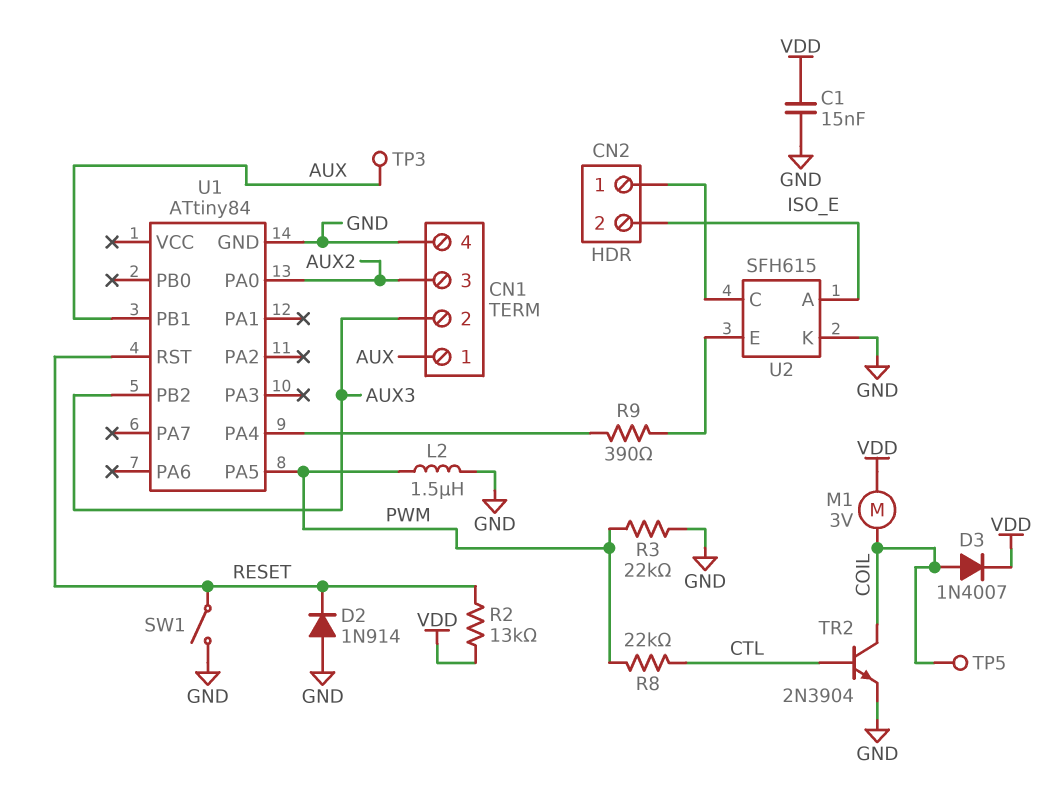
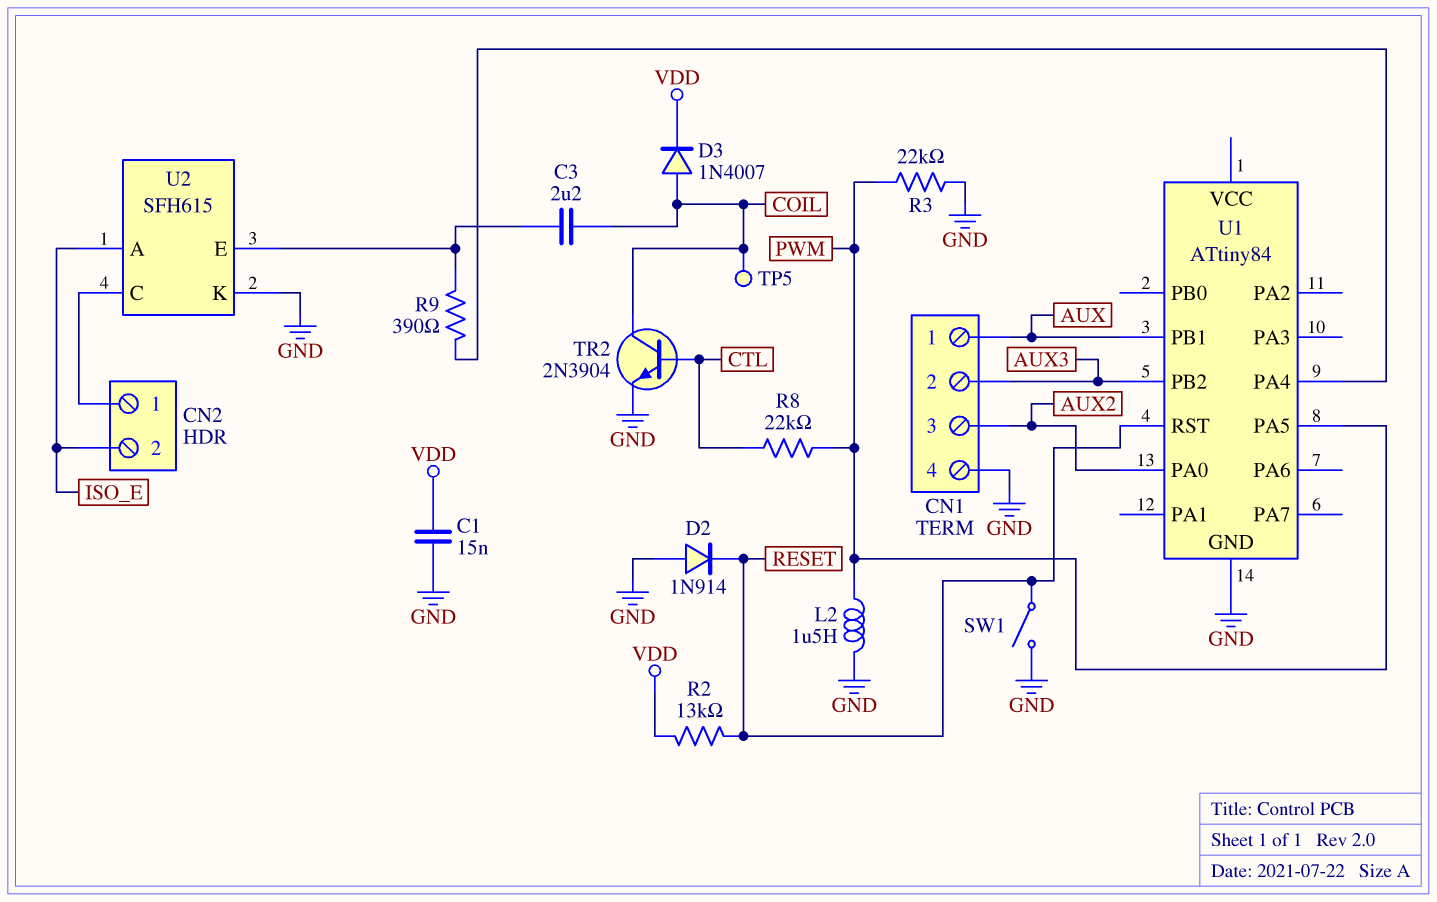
C3: none -> 2.2uF (COIL, U2/E)
M1: motor 3V (COIL, VDD) -> none
TP3: test point (AUX) -> none

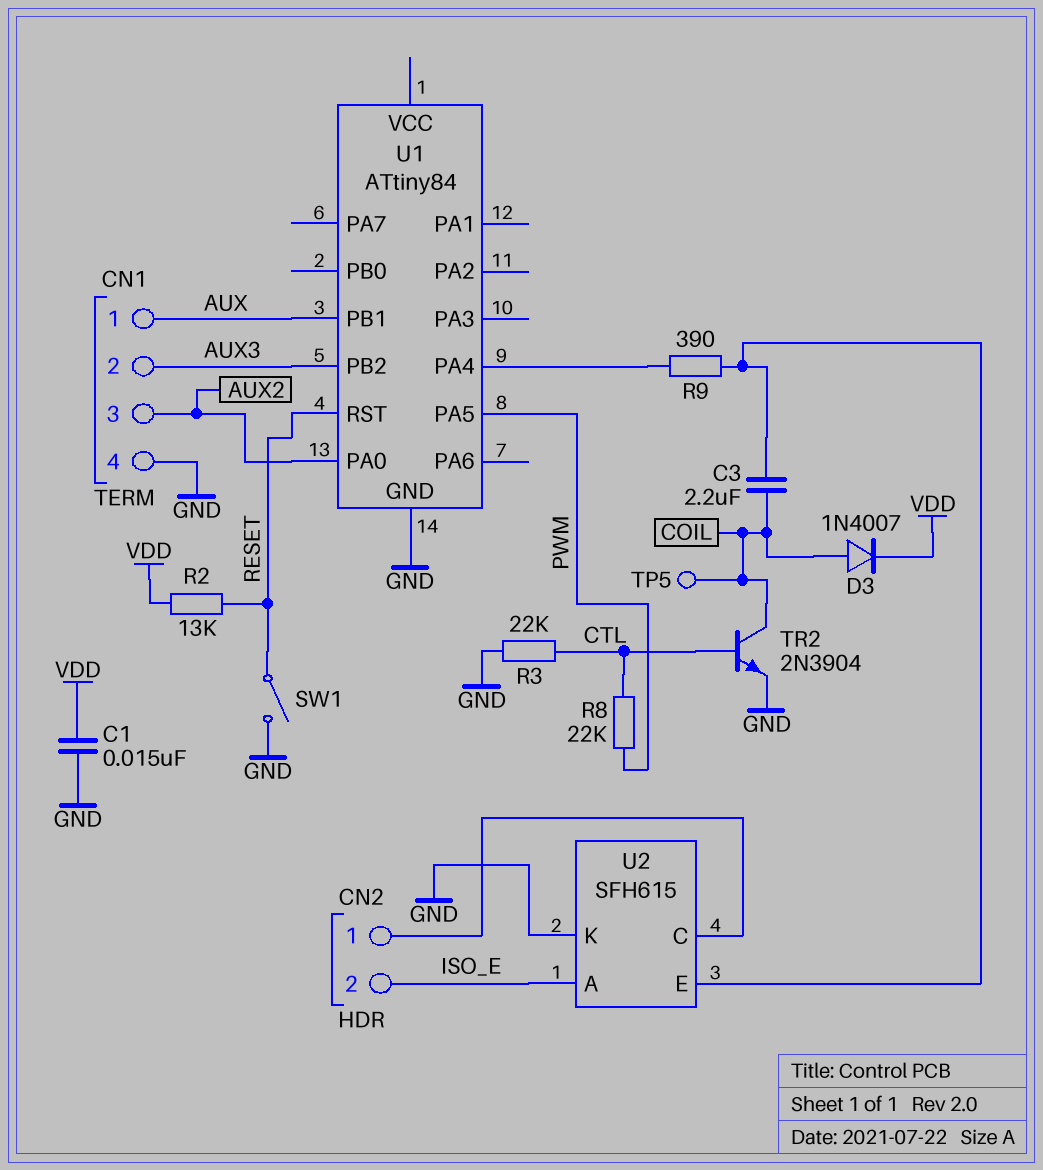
D2: diode 1N914 (A GND, K RESET) -> none
L2: 1.5uH (GND, PWM) -> none
R3: 22k (GND, PWM) -> 22k (CTL, GND)

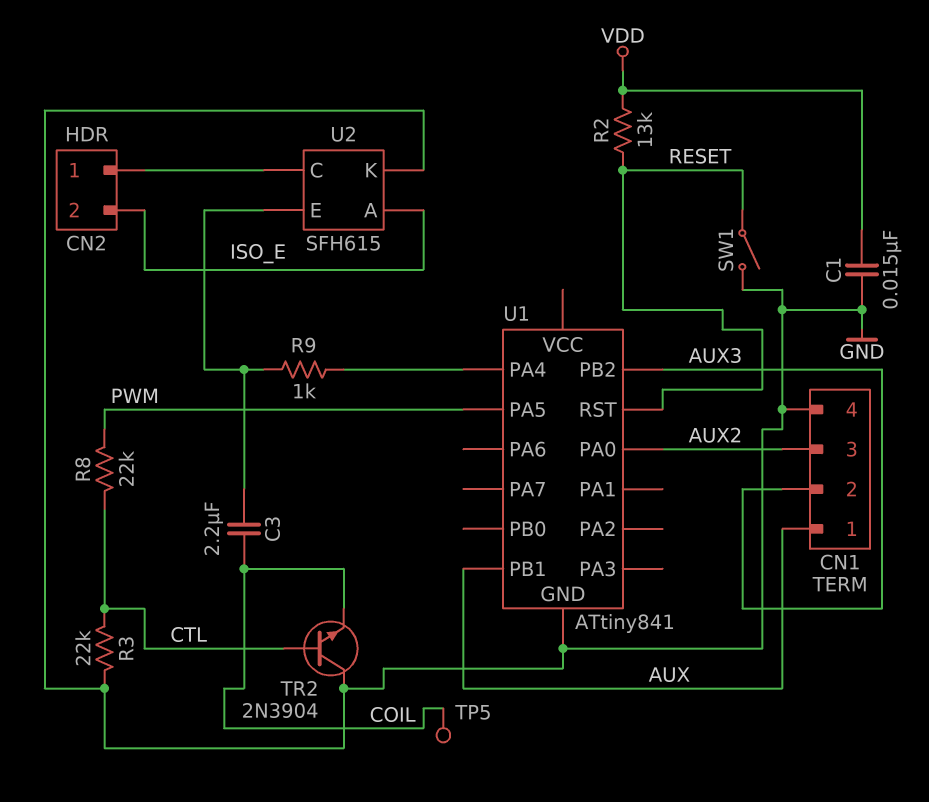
D3: diode 1N4007 (A COIL, K VDD) -> none
R9: 390 (U1/PA4, U2/E) -> 1k (U1/PA4, U2/E)
TR2: NPN 2N3904 (B CTL, C COIL, E GND) -> NPN 2N3904 (B CTL, C GND, E COIL)
U1: ATtiny84 -> ATtiny841

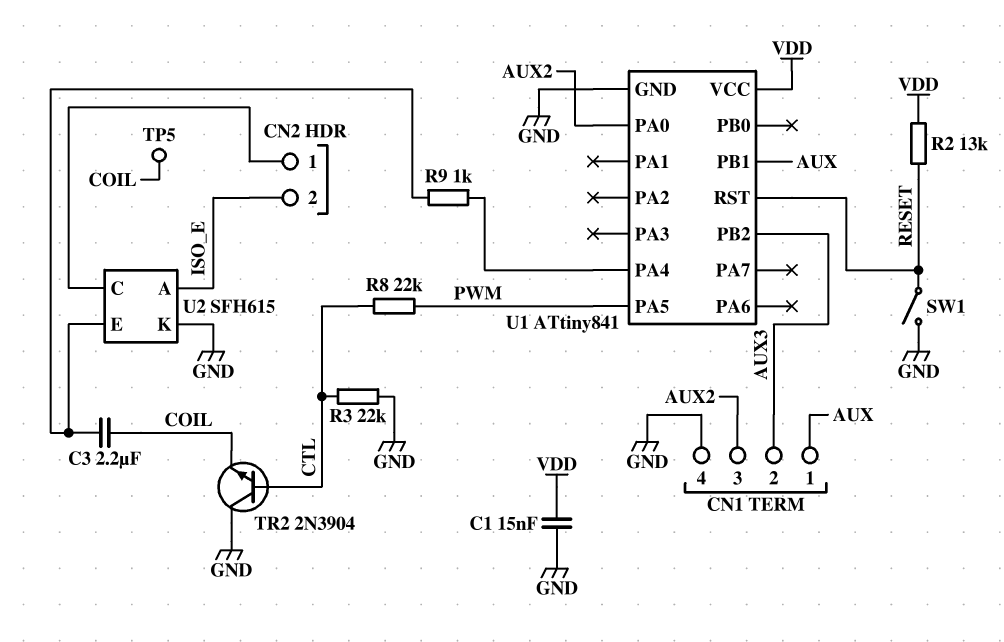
U1 pin VCC: none -> VDD

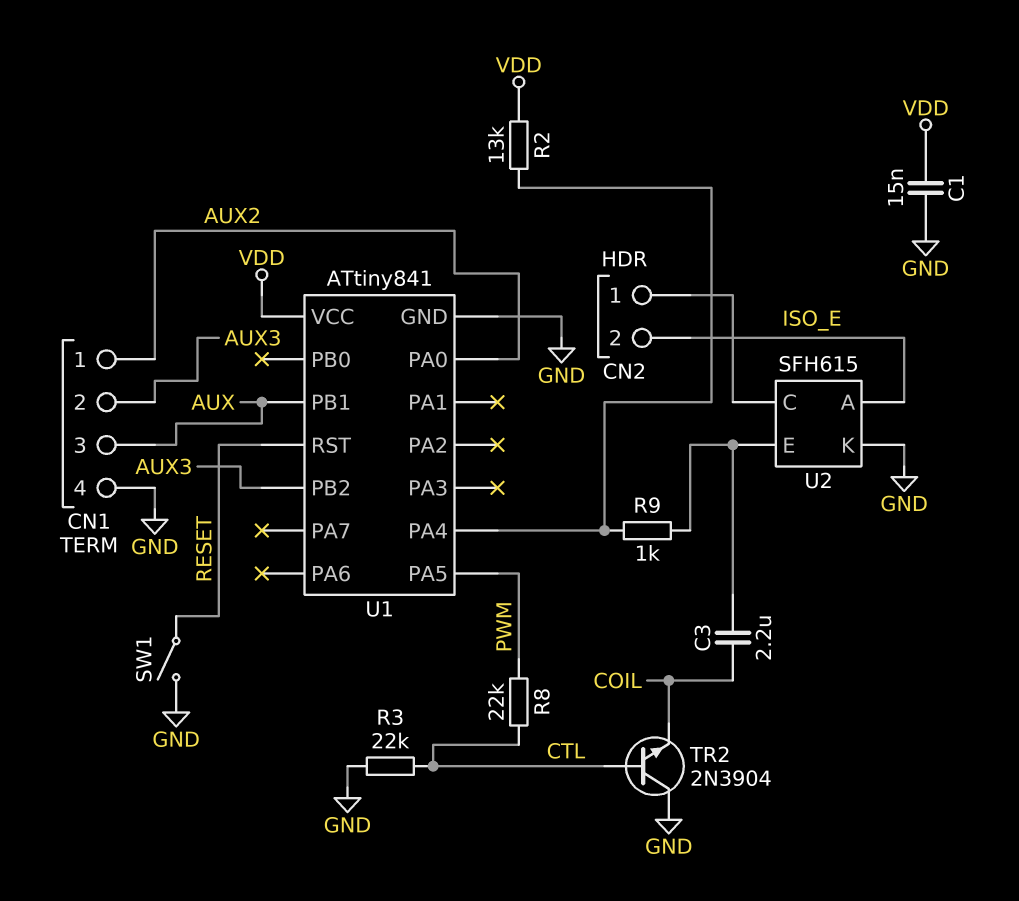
CN1 pin 1: AUX -> AUX2
CN1 pin 3: AUX2 -> AUX
R2: 13k (RESET, VDD) -> 13k (U1/PA4, VDD)
TP5: test point (COIL) -> none

